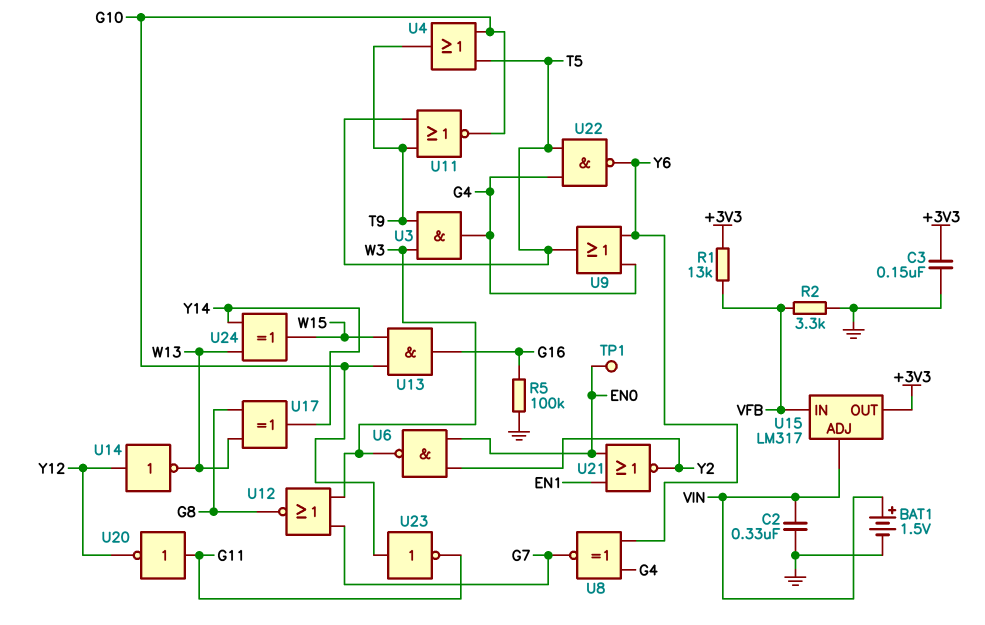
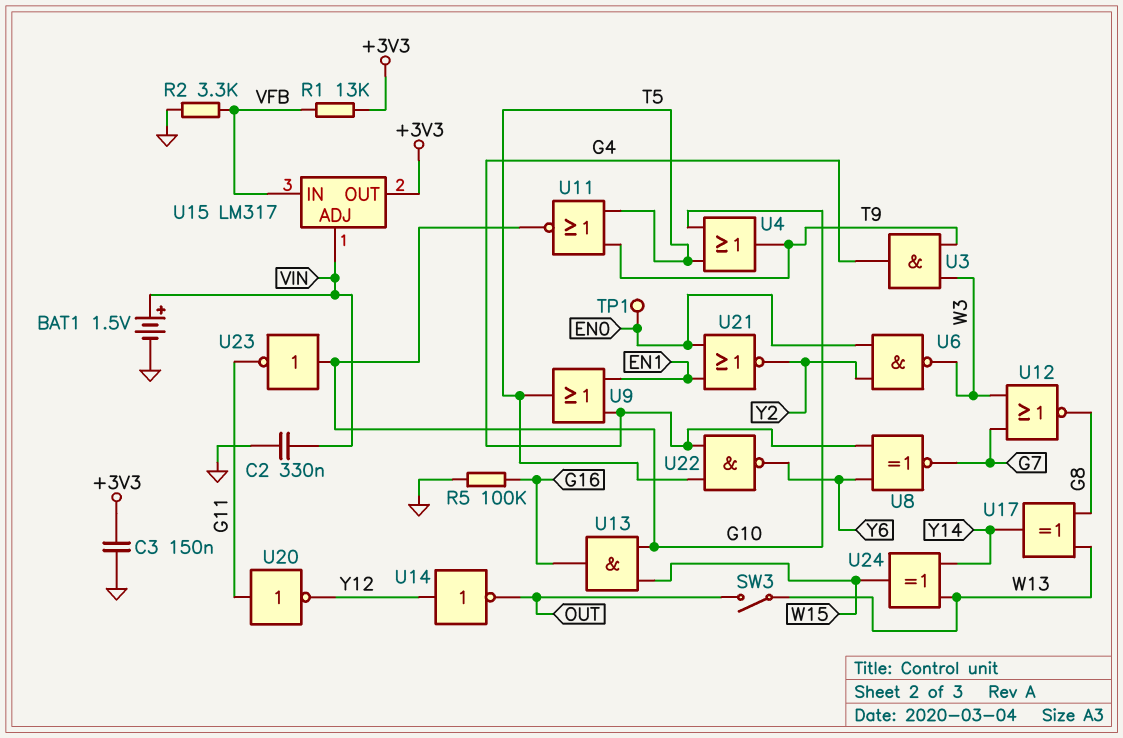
SW3: none -> switch (OUT, W13)
U9: OR (in G4, in Y6, out T5) -> OR (in EN1, in G4, out T5)
U14: NOT (in Y12, out W13) -> NOT (in Y12, out OUT)

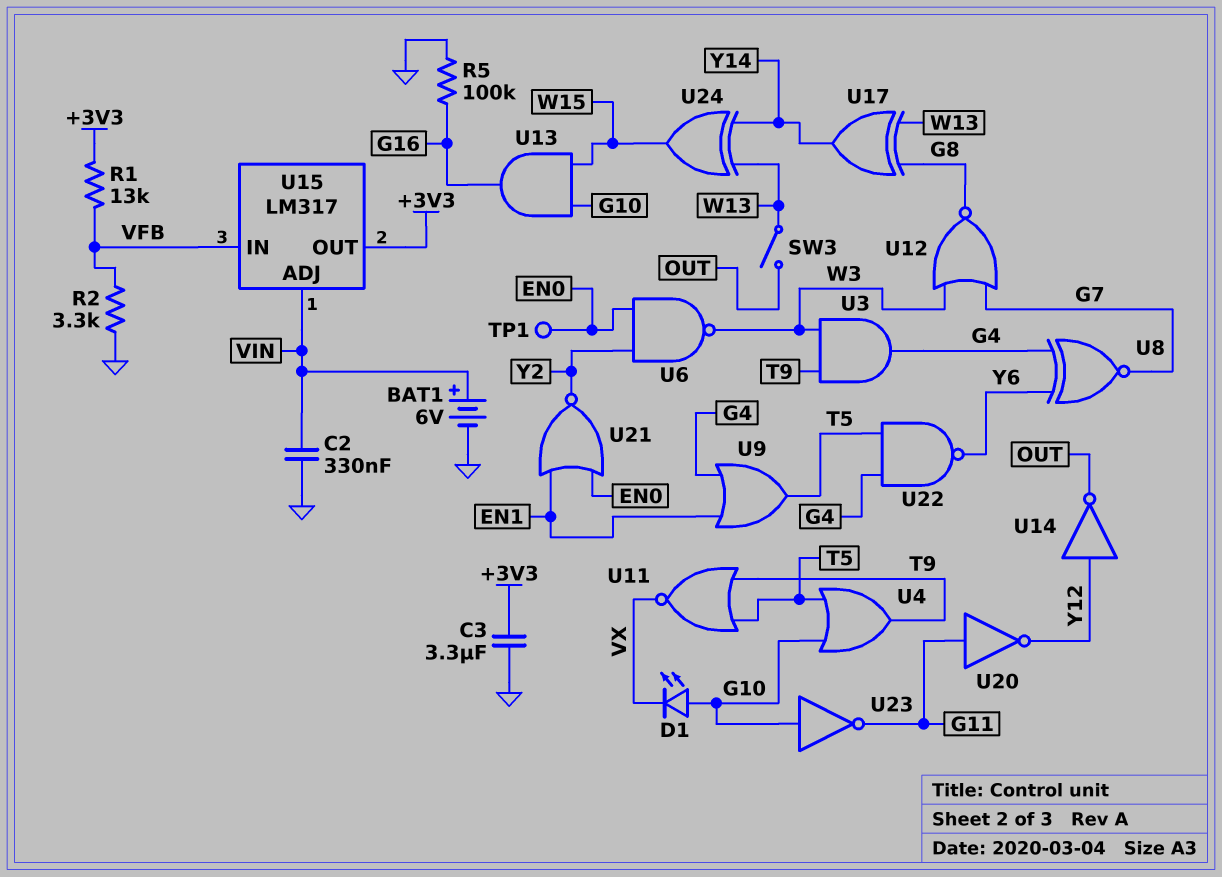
BAT1: 1.5V (plus VIN, minus GND) -> 6V (plus VIN, minus GND)
C3: 150nF (+3V3, GND) -> 3.3uF (+3V3, GND)
D1: none -> LED (A G10, K VX)
U11: NOR (in T5, in T9, out G10) -> NOR (in T5, in T9, out VX)

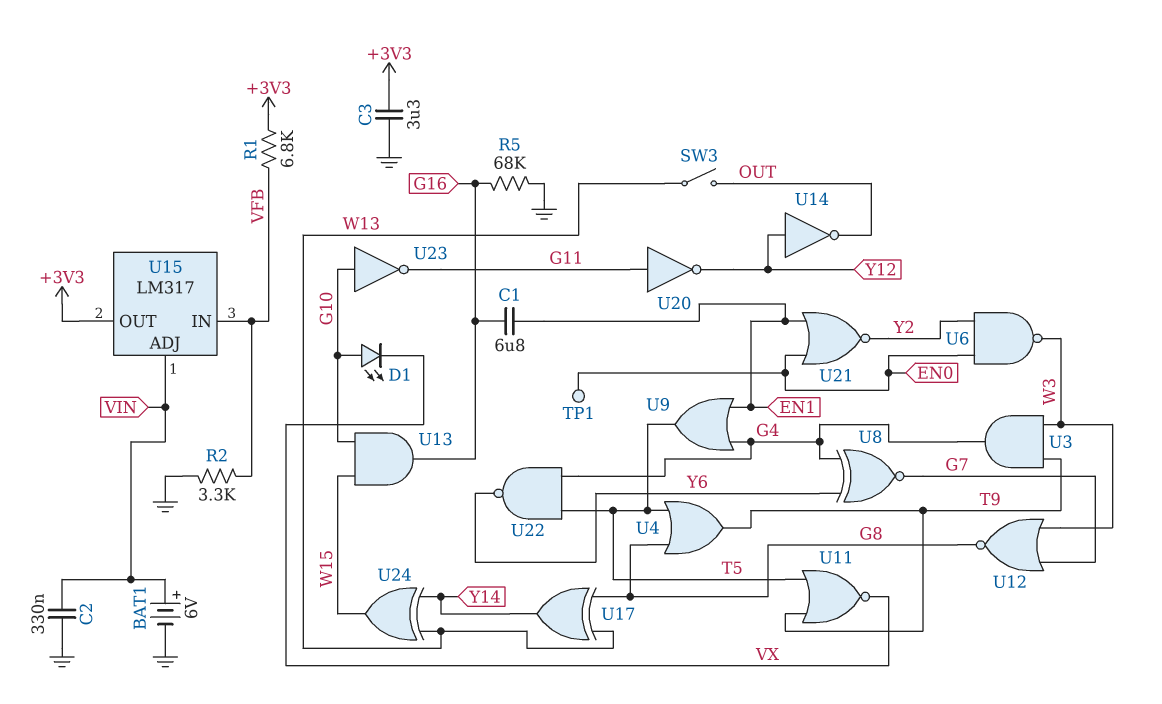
C1: none -> 6.8uF (EN1, G16)
R1: 13k (+3V3, VFB) -> 6.8k (+3V3, VFB)
R5: 100k (G16, GND) -> 68k (G16, GND)
U4: OR (in G10, in T5, out T9) -> OR (in G8, in T5, out T9)

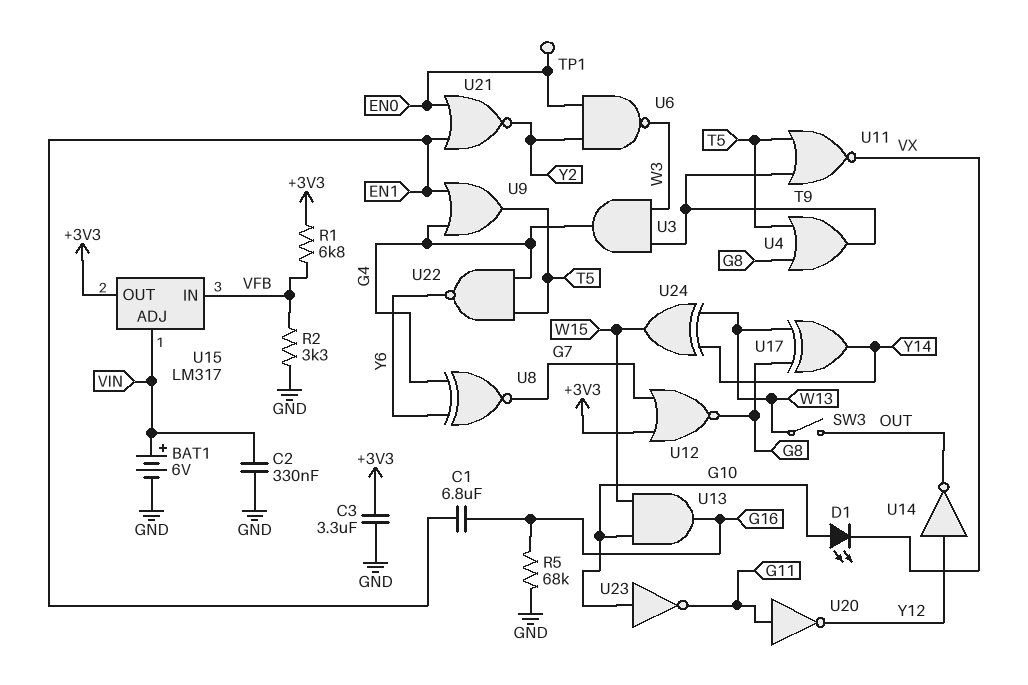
U12: NOR (in G7, in W3, out G8) -> NOR (in +3V3, in G7, out G8)

